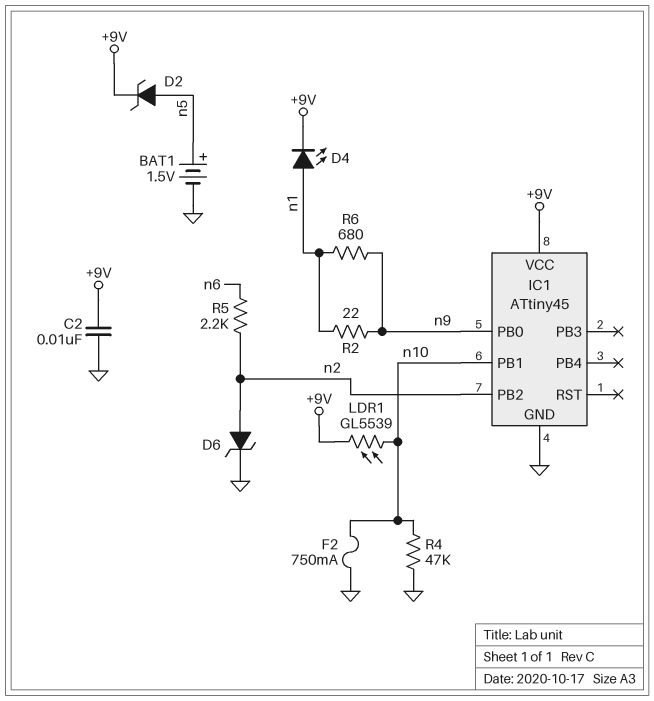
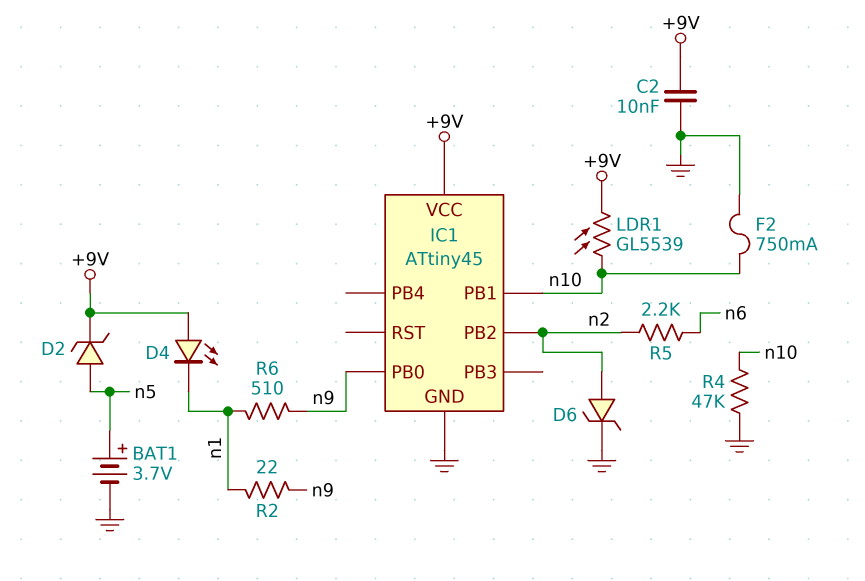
BAT1: 1.5V (plus n5, minus GND) -> 3.7V (plus n5, minus GND)
D4: LED (A n1, K +9V) -> LED (A +9V, K n1)
R6: 680 (n1, n9) -> 510 (n1, n9)

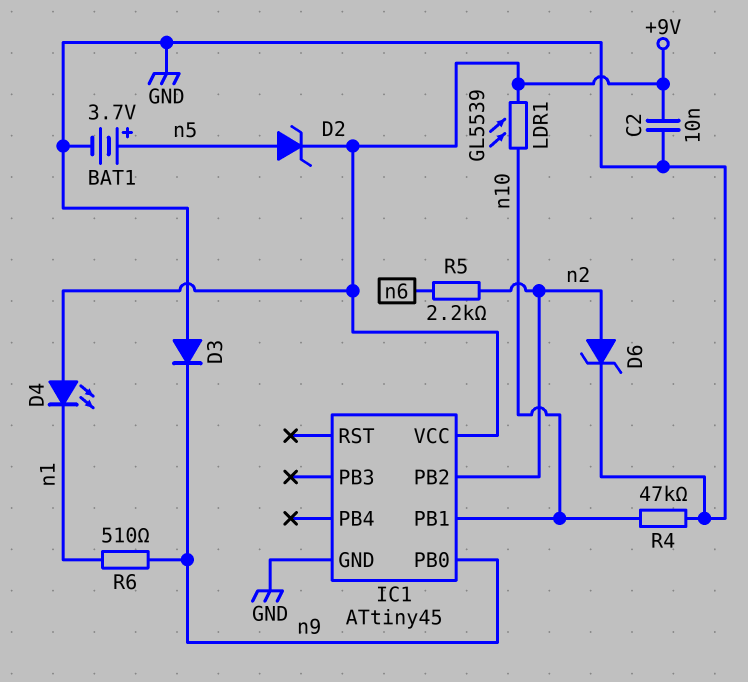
D3: none -> diode (A GND, K n9)
F2: 750mA (GND, n10) -> none
R2: 22 (n1, n9) -> none

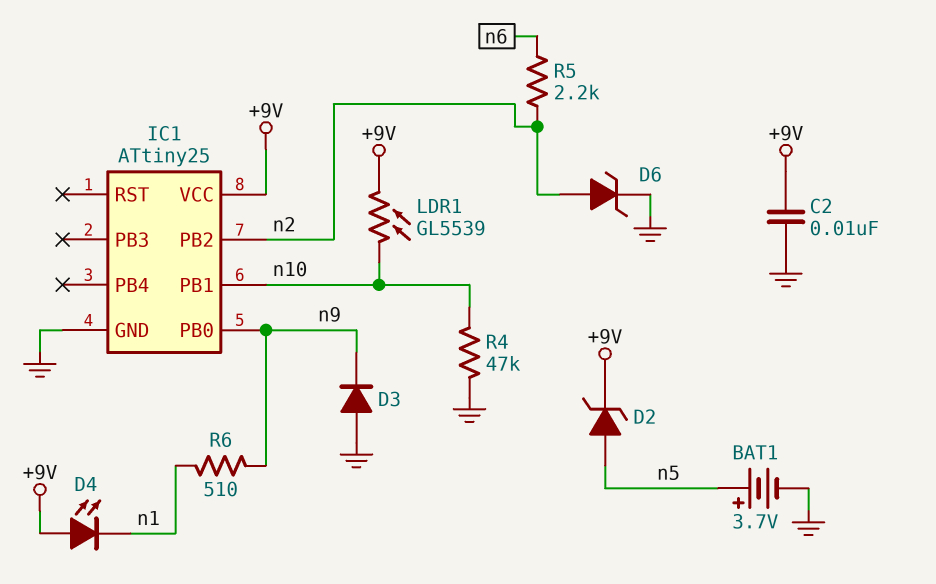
IC1: ATtiny45 -> ATtiny25

